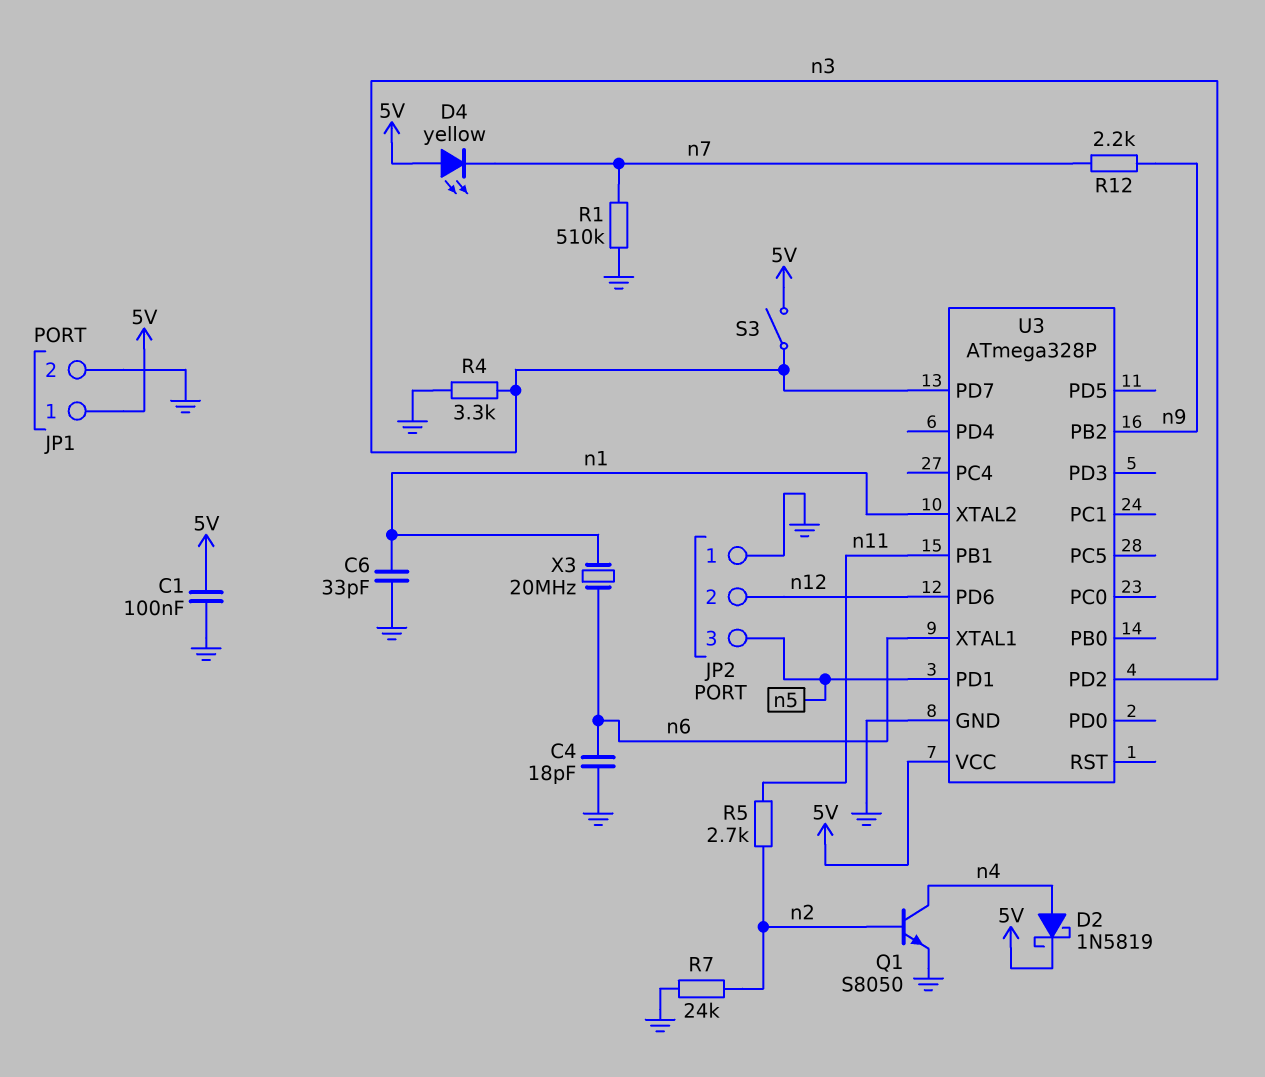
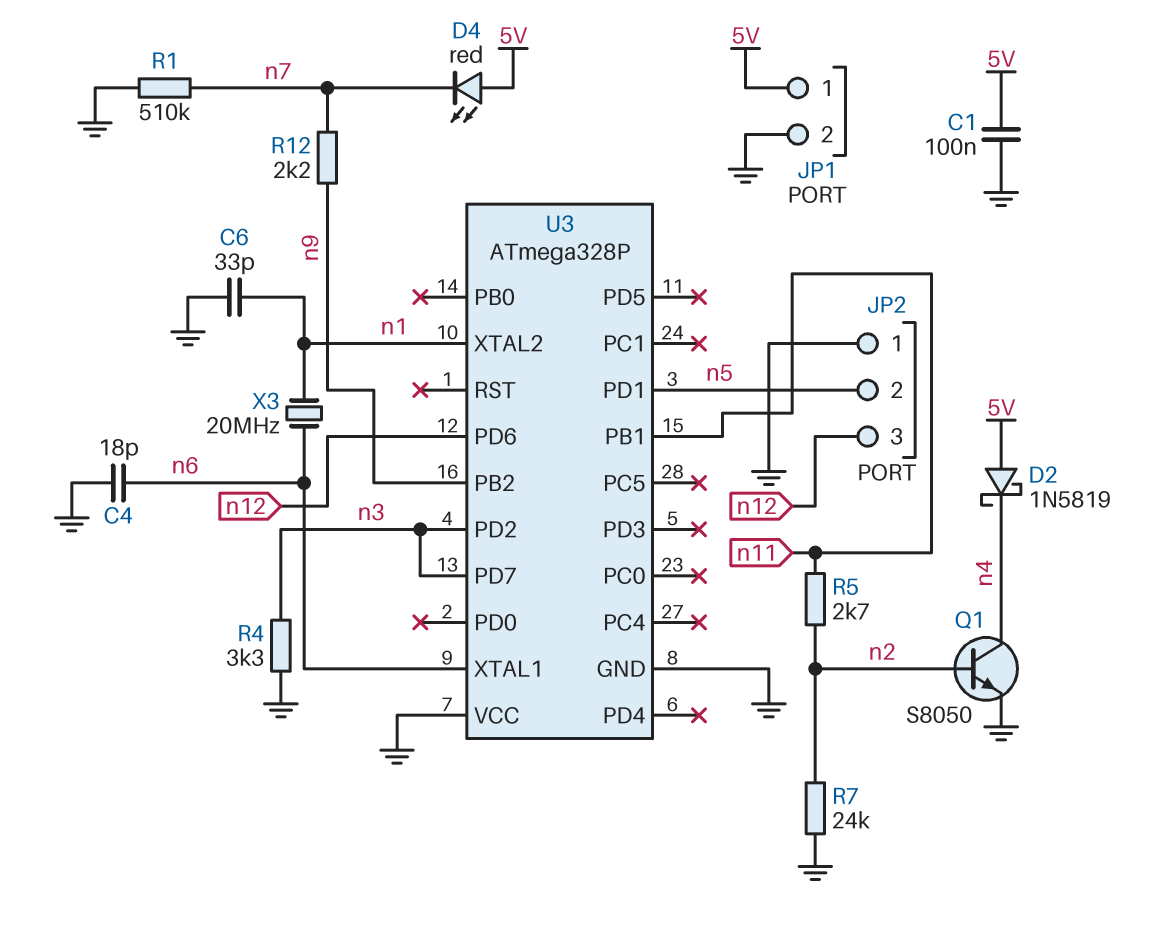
D2: schottky 1N5819 (A n4, K 5V) -> schottky 1N5819 (A 5V, K n4)
D4: LED yellow (A 5V, K n7) -> LED red (A 5V, K n7)
JP2 pin 2: n12 -> n5
JP2 pin 3: n5 -> n12
S3: switch (5V, n3) -> none
U3 pin VCC: 5V -> GND

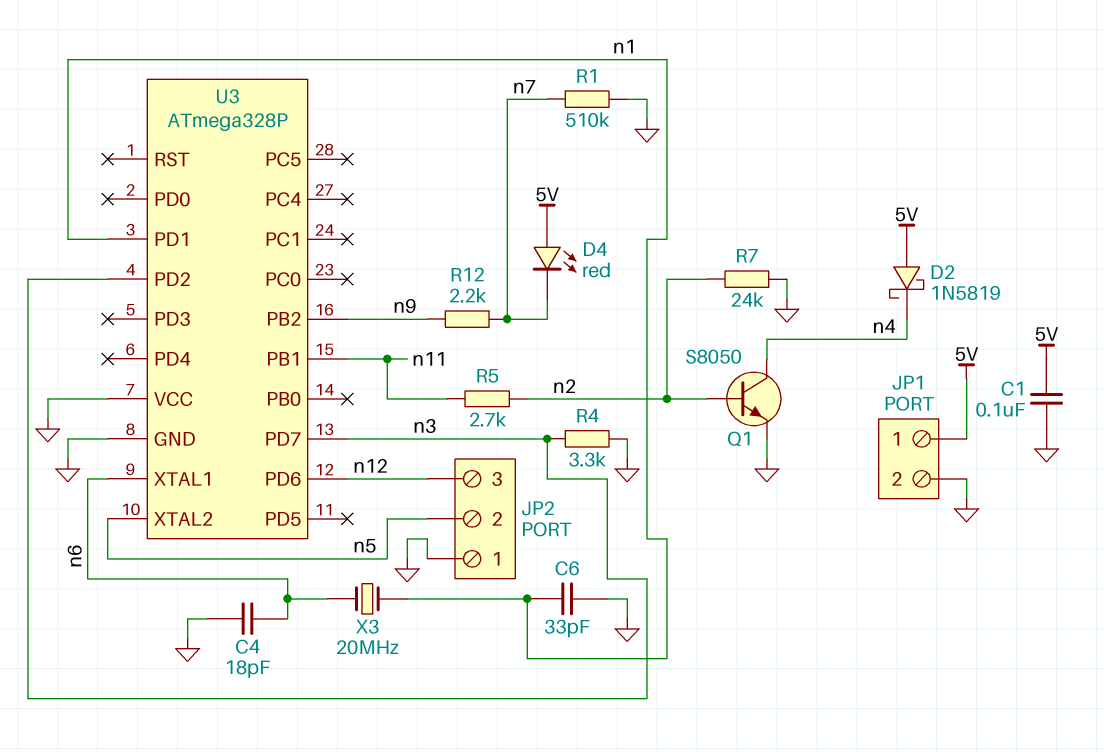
U3 pin PD1: n5 -> n1
U3 pin XTAL2: n1 -> n5

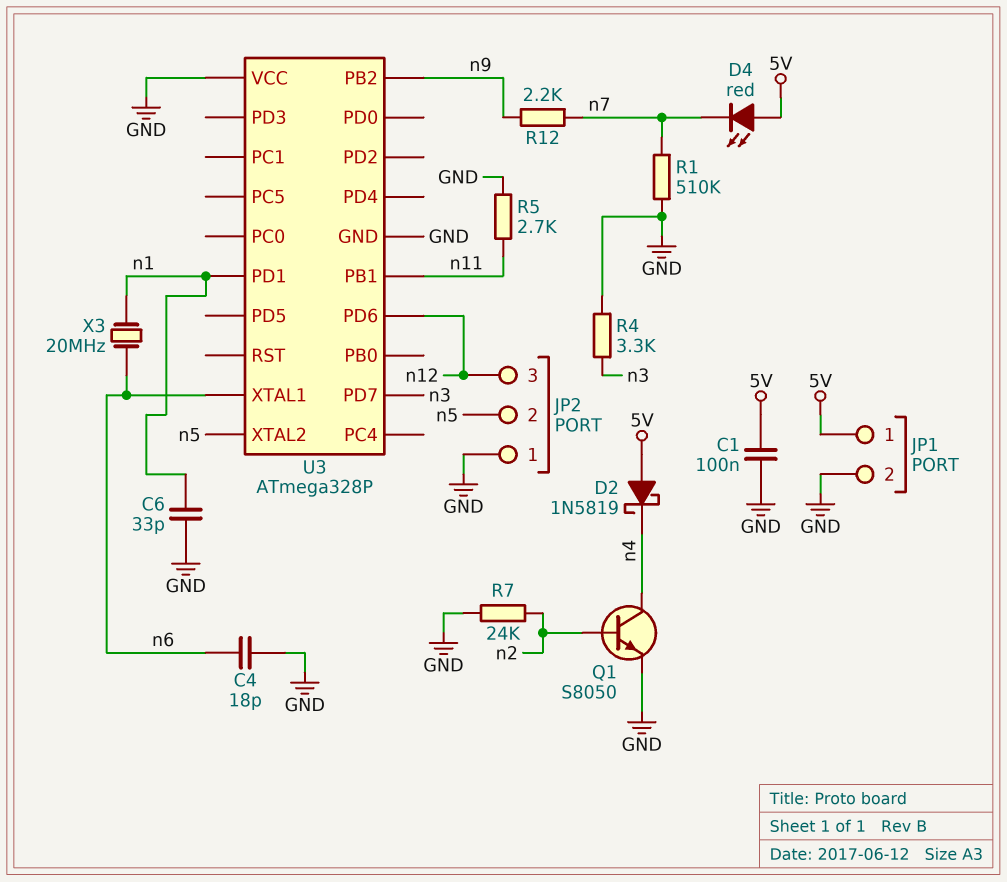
R5: 2.7k (n2, n11) -> 2.7k (GND, n11)
U3 pin PD2: n3 -> none

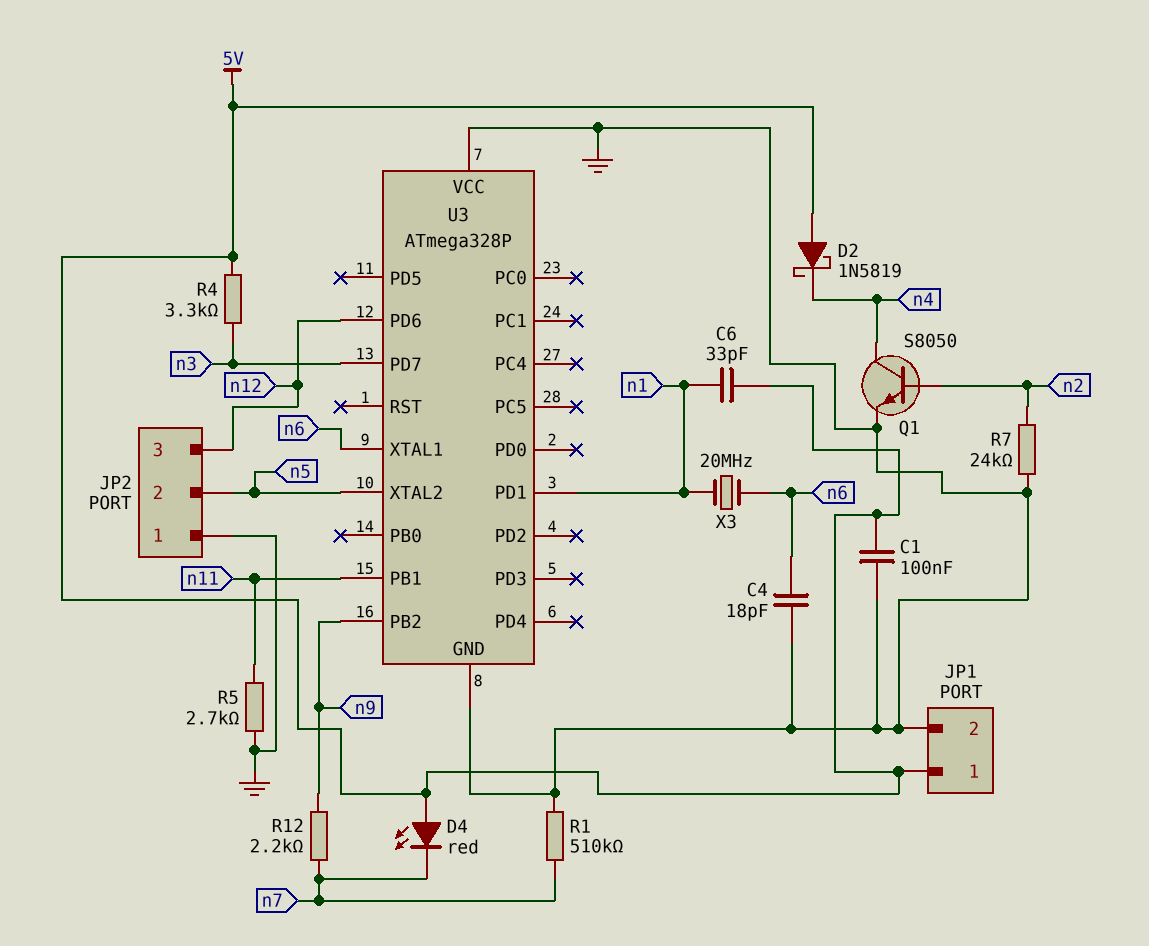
C6: 33pF (GND, n1) -> 33pF (5V, n1)
R4: 3.3k (GND, n3) -> 3.3k (5V, n3)

